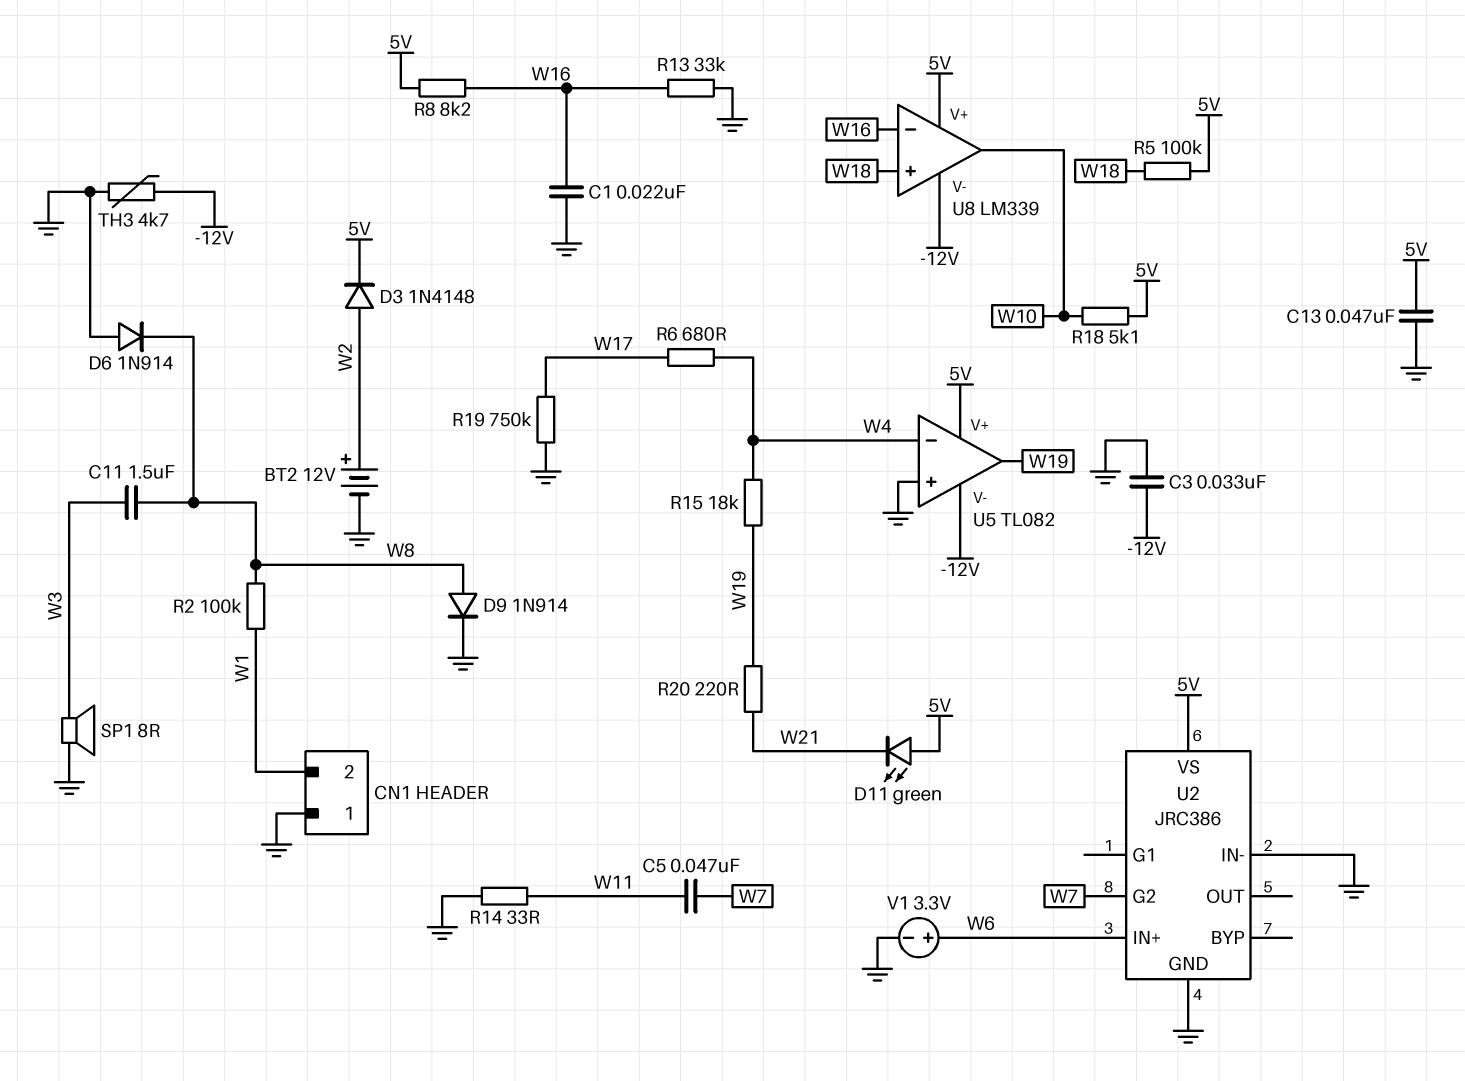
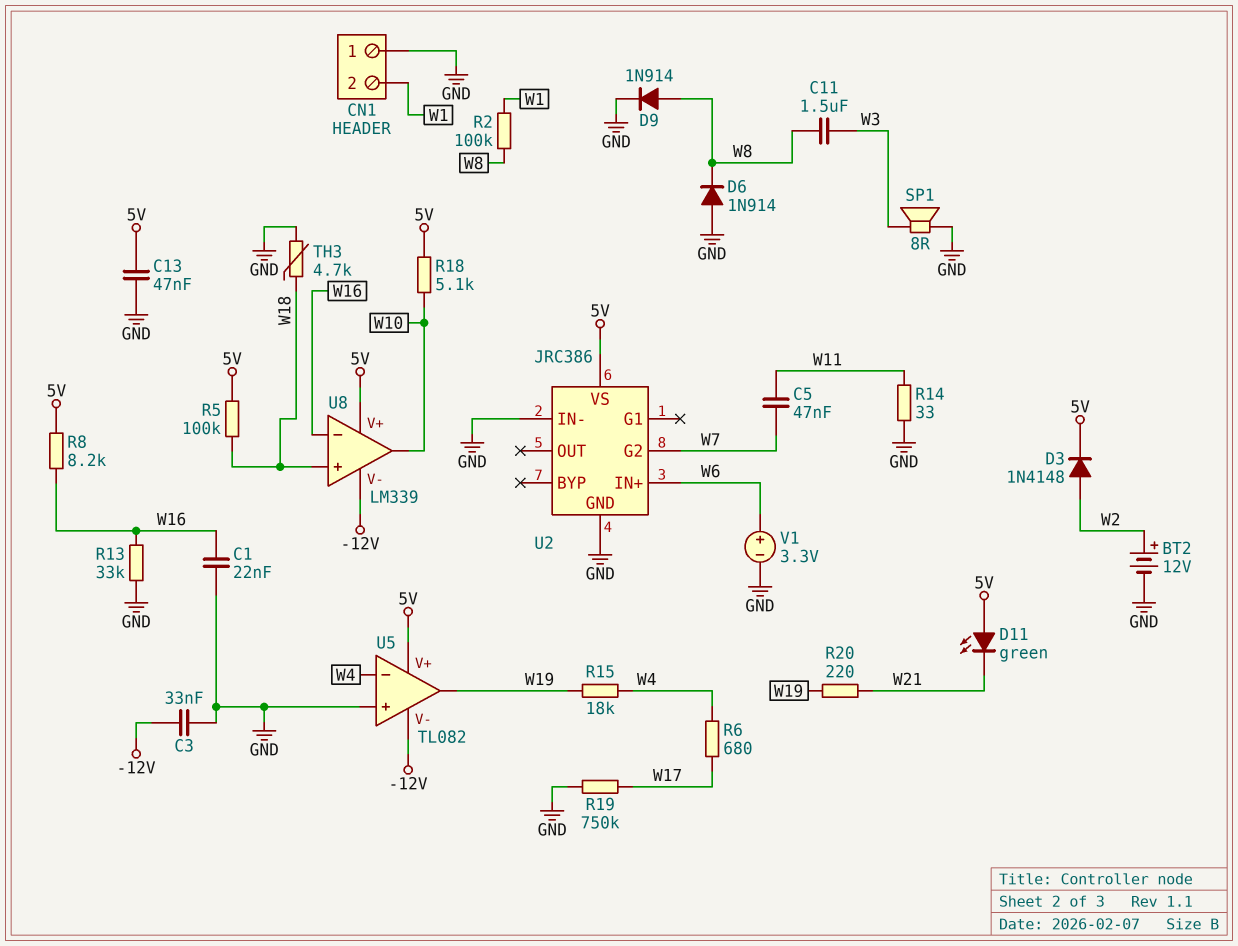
TH3: 4.7k (-12V, GND) -> 4.7k (GND, W18)

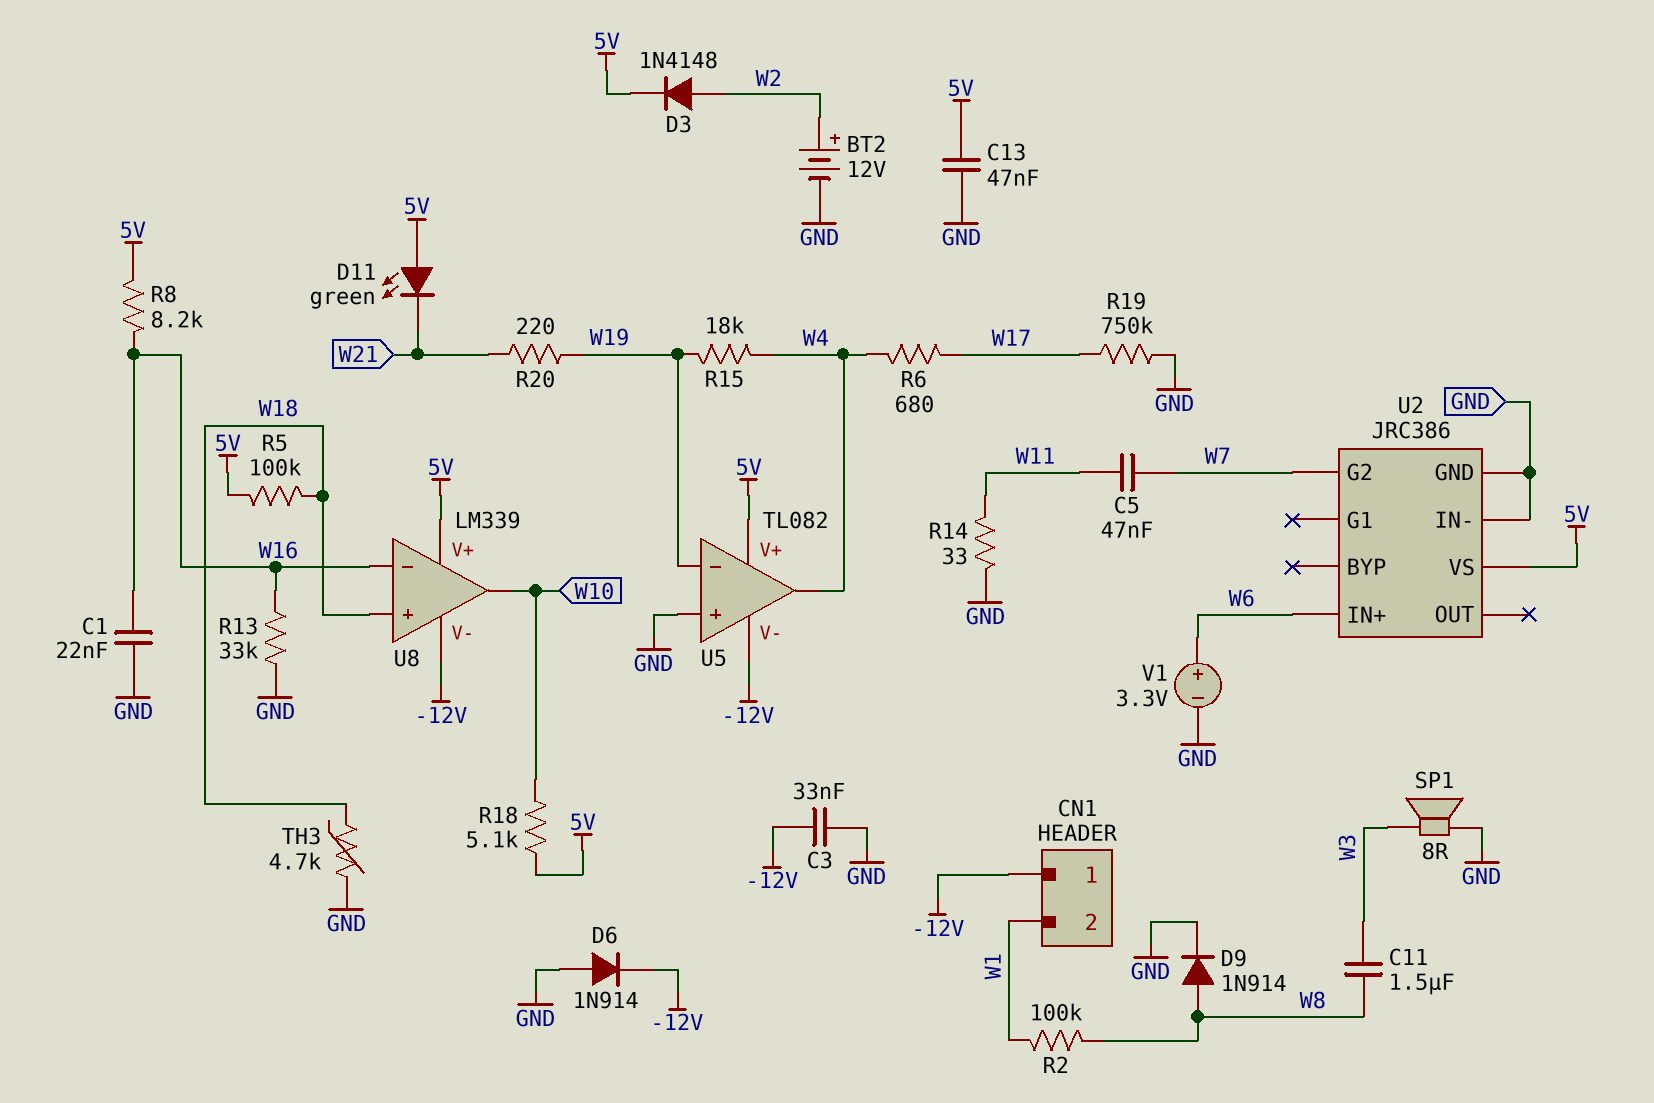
CN1 pin 1: GND -> -12V
D6: diode 1N914 (A GND, K W8) -> diode 1N914 (A GND, K -12V)
U5 pin in-: W4 -> W19
U5 pin out: W19 -> W4

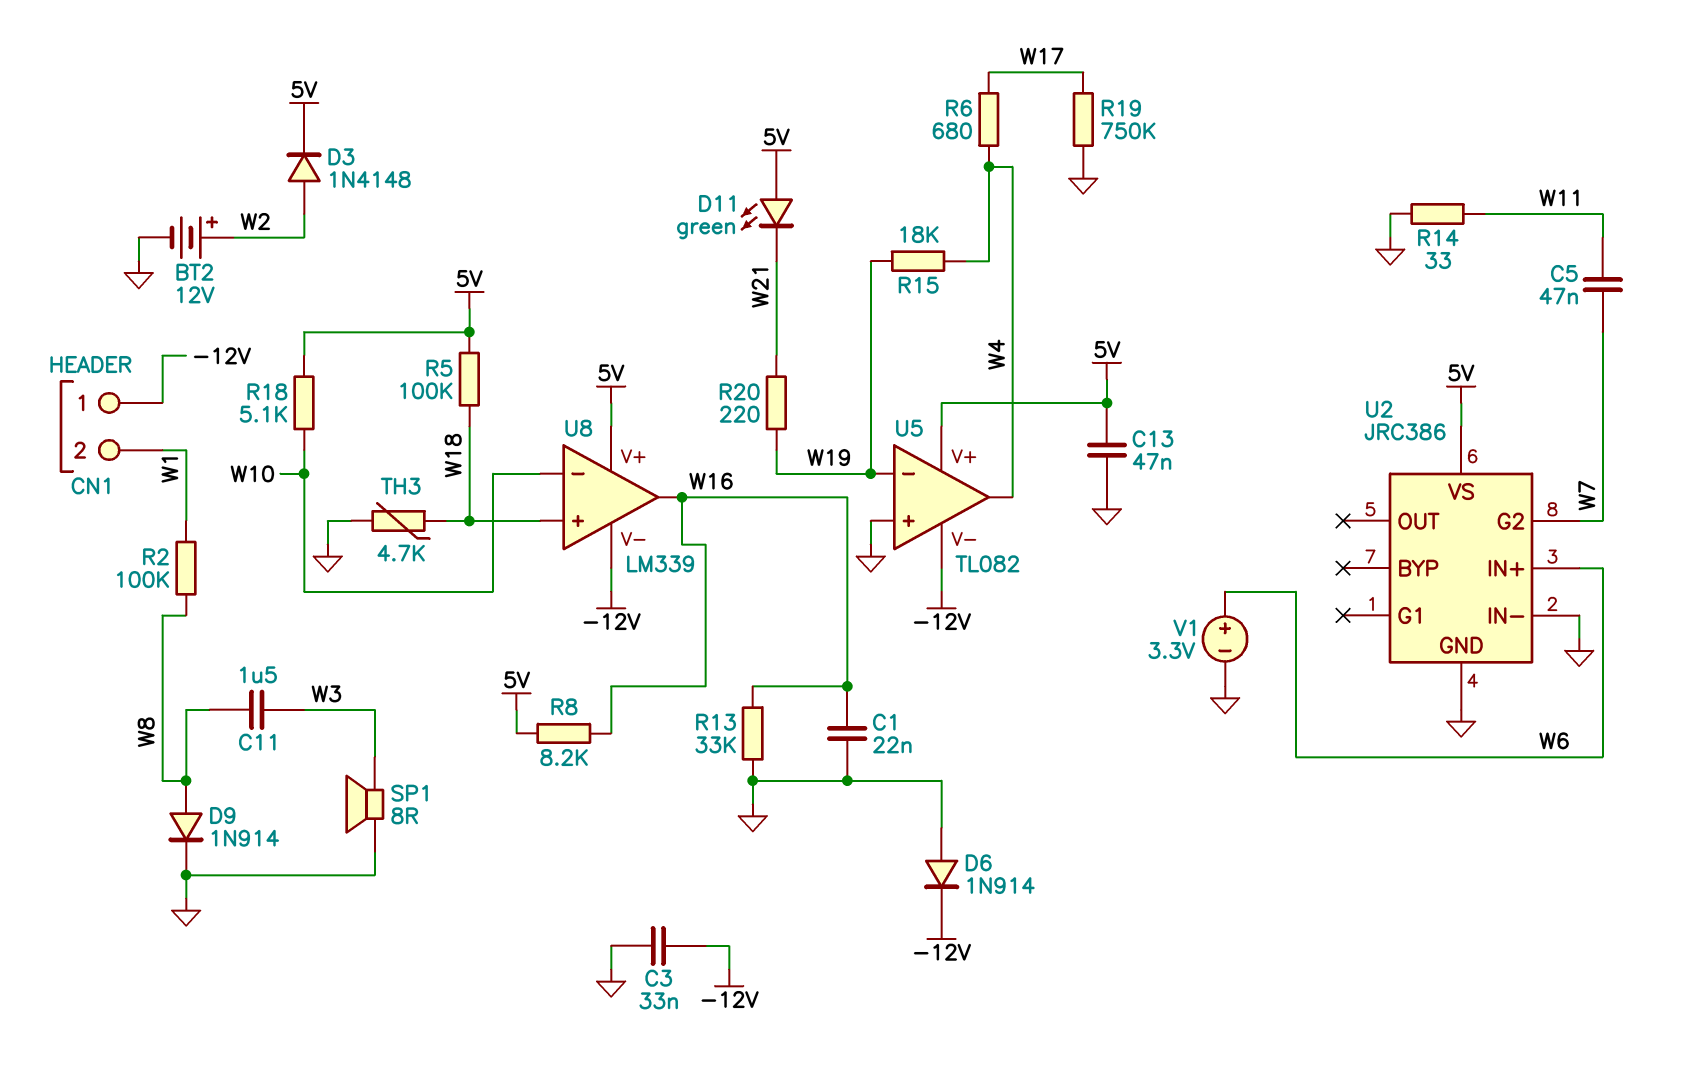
U8 pin in-: W16 -> W10
U8 pin out: W10 -> W16

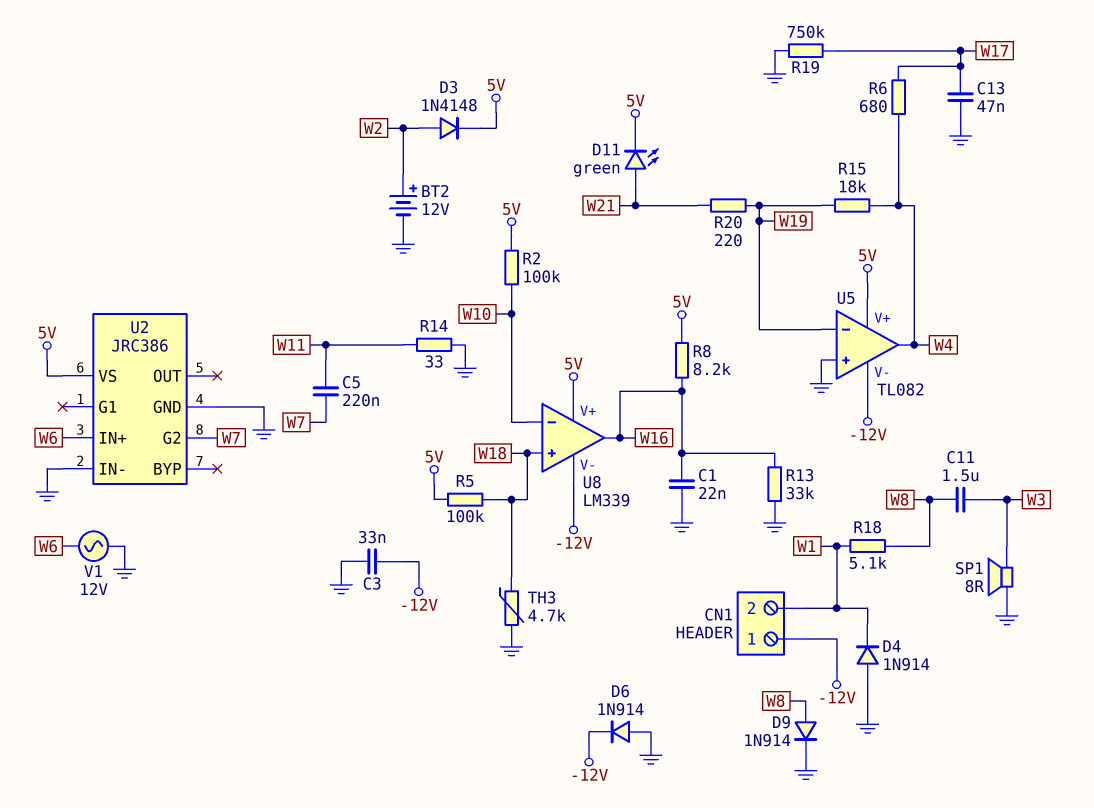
C5: 47nF (W7, W11) -> 220nF (W7, W11)
C13: 47nF (5V, GND) -> 47nF (GND, W17)
D4: none -> diode 1N914 (A GND, K W1)
D11: LED green (A 5V, K W21) -> LED green (A W21, K 5V)
R2: 100k (W1, W8) -> 100k (5V, W10)
R18: 5.1k (5V, W10) -> 5.1k (W1, W8)
V1: 3.3V (plus W6, minus GND) -> AC 12V (GND, W6)

